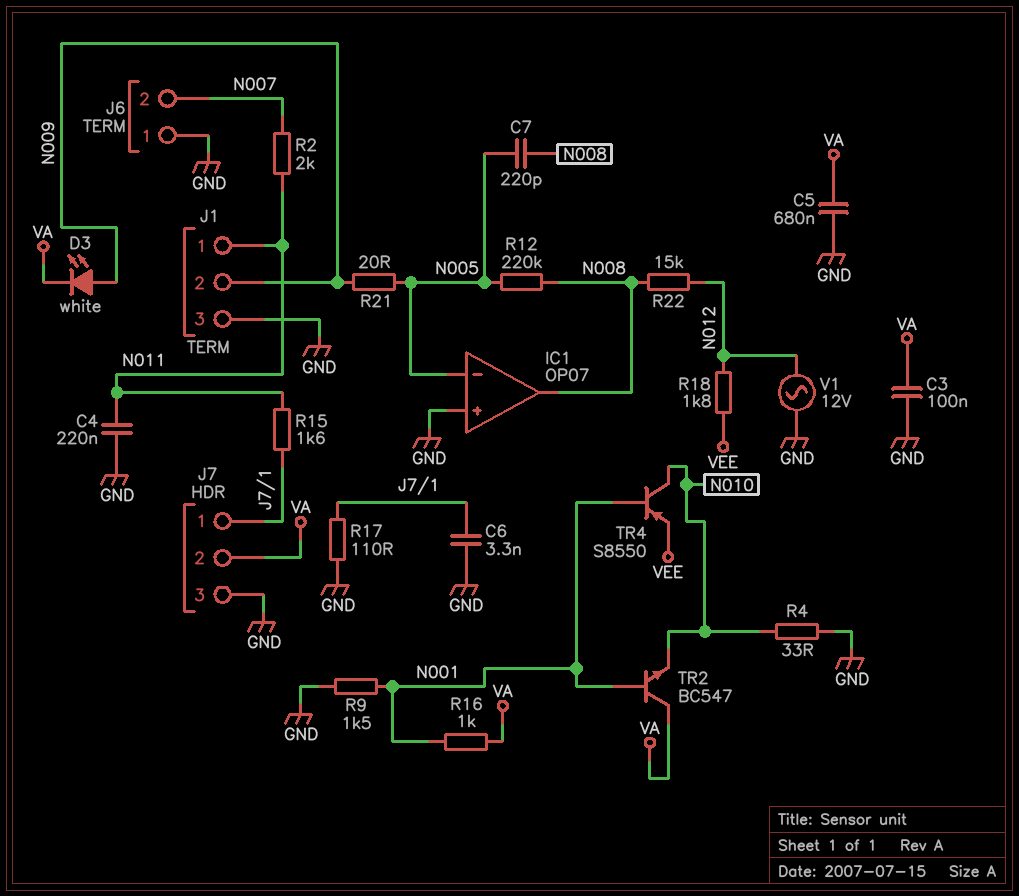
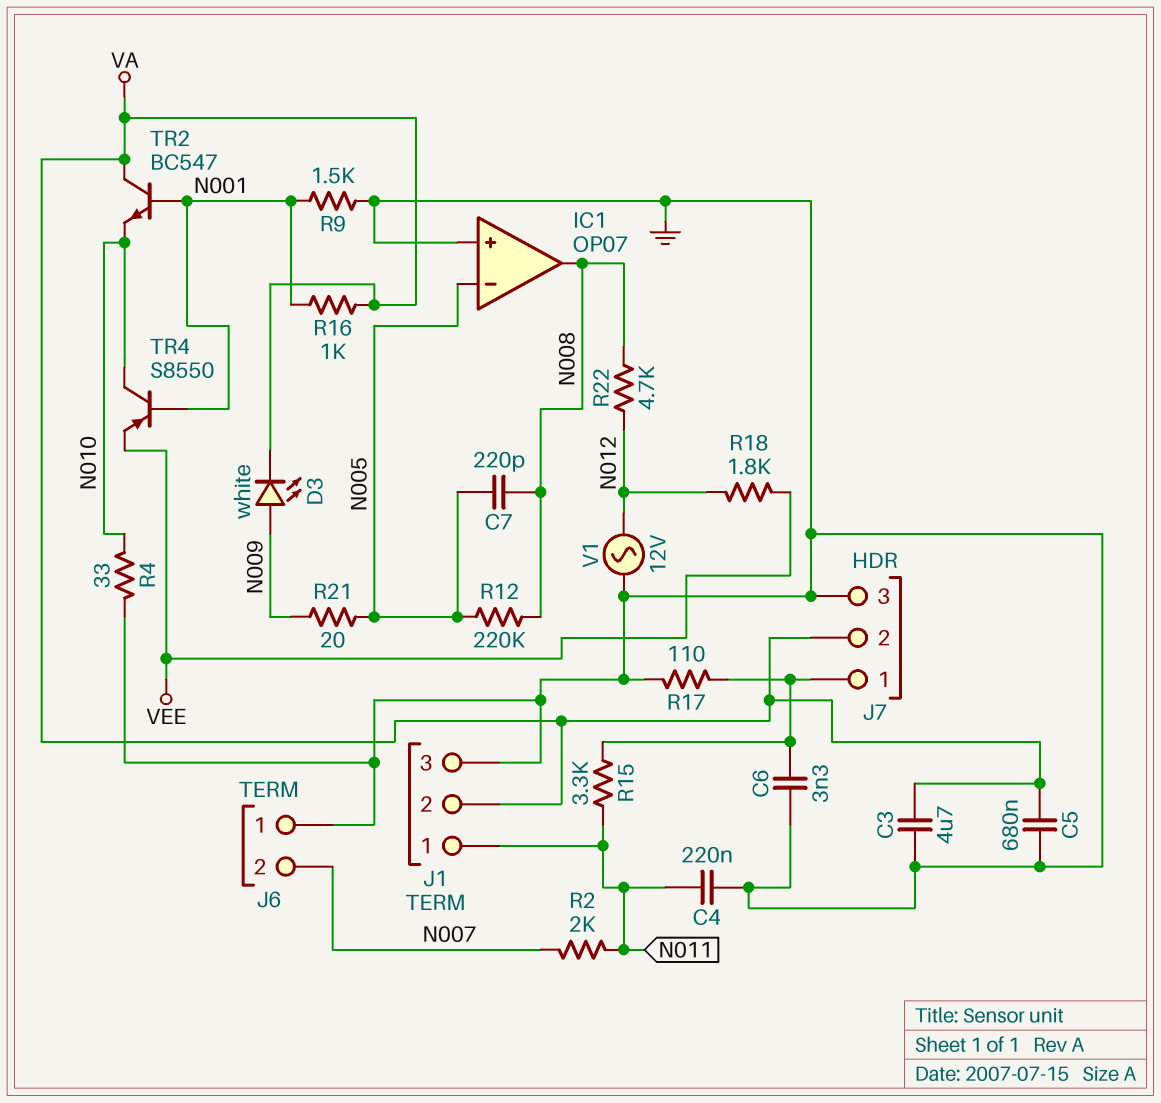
C3: 100nF (GND, VA) -> 4.7uF (GND, VA)
J1 pin 2: N009 -> VA
R15: 1.6k (J7/1, N011) -> 3.3k (J7/1, N011)
R22: 15k (N008, N012) -> 4.7k (N008, N012)

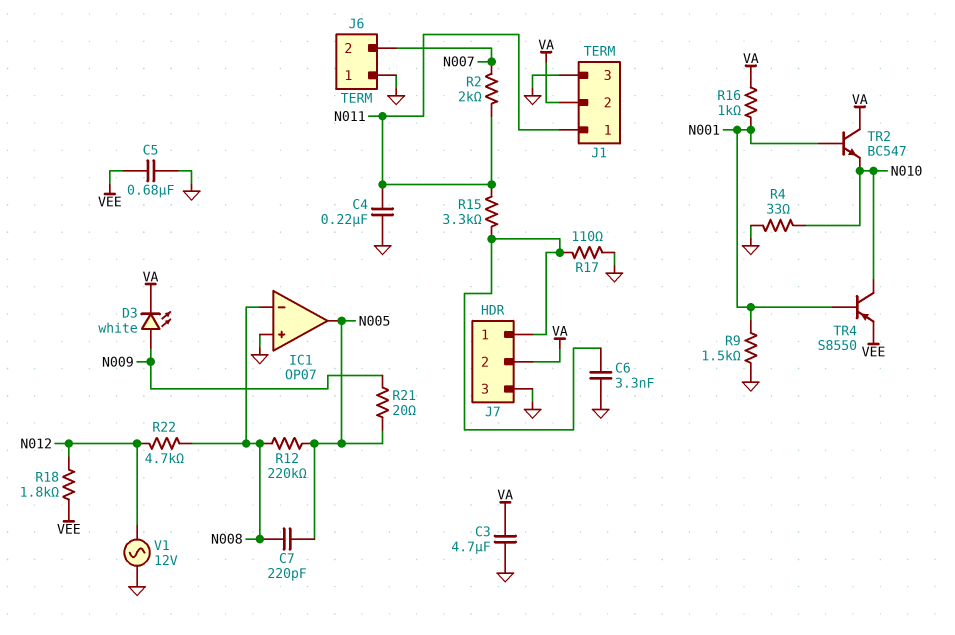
C5: 680nF (GND, VA) -> 680nF (GND, VEE)
IC1 pin in-: N005 -> N008
IC1 pin out: N008 -> N005

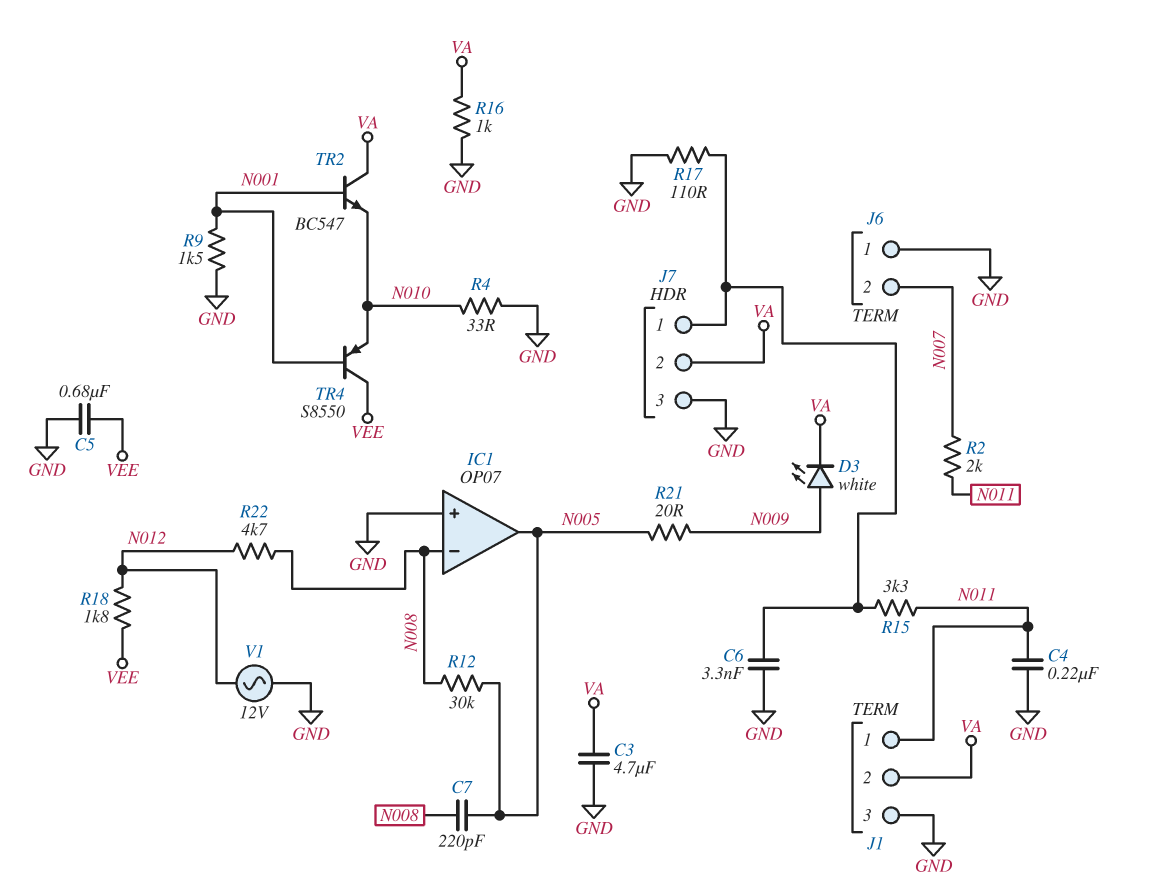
R12: 220k (N005, N008) -> 30k (N005, N008)
R16: 1k (N001, VA) -> 1k (GND, VA)
TR4: PNP S8550 (B N001, C N010, E VEE) -> PNP S8550 (B N001, C VEE, E N010)

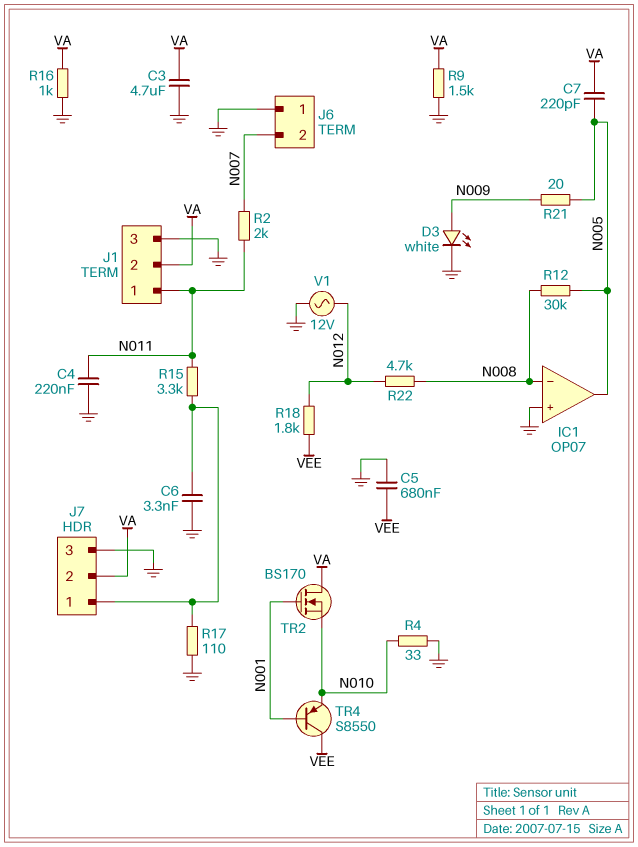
C7: 220pF (N005, N008) -> 220pF (N005, VA)
D3: LED white (A N009, K VA) -> LED white (A N009, K GND)
R9: 1.5k (GND, N001) -> 1.5k (GND, VA)
TR2: NPN BC547 (B N001, C VA, E N010) -> NMOS BS170 (G N001, D VA, S N010)

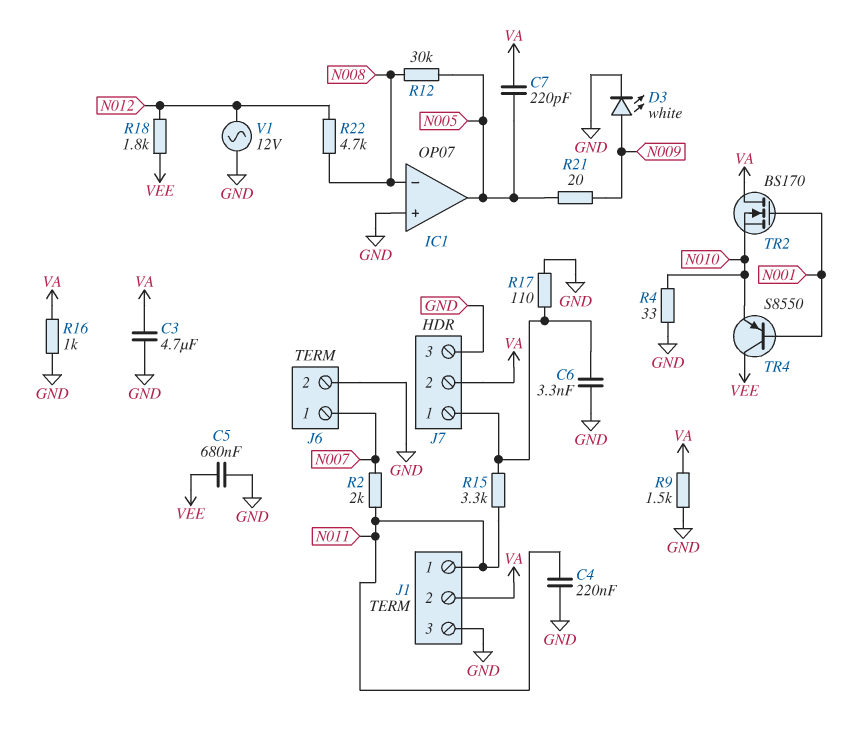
J6 pin 1: GND -> N007
J6 pin 2: N007 -> GND

